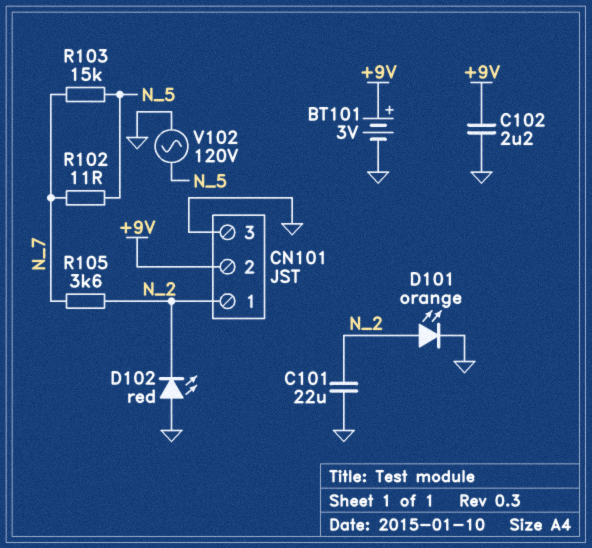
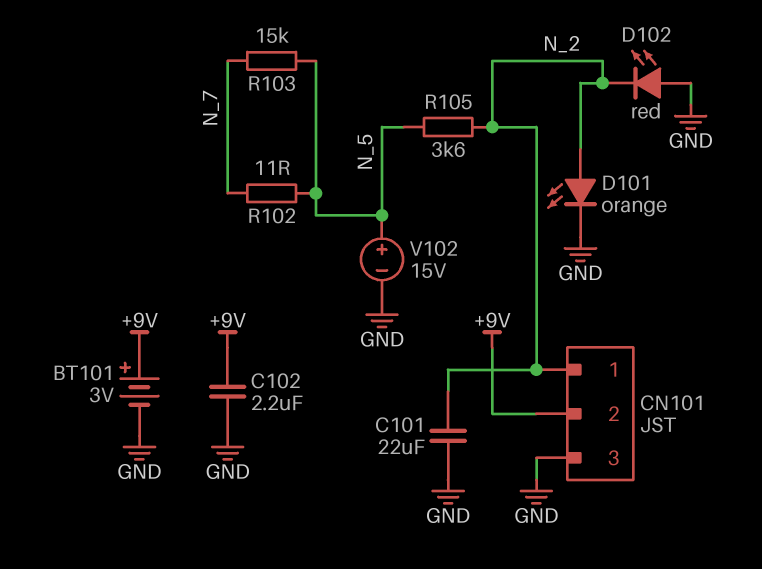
R105: 3.6k (N_2, N_7) -> 3.6k (N_2, N_5)
V102: AC 120V (GND, N_5) -> 15V (plus N_5, minus GND)

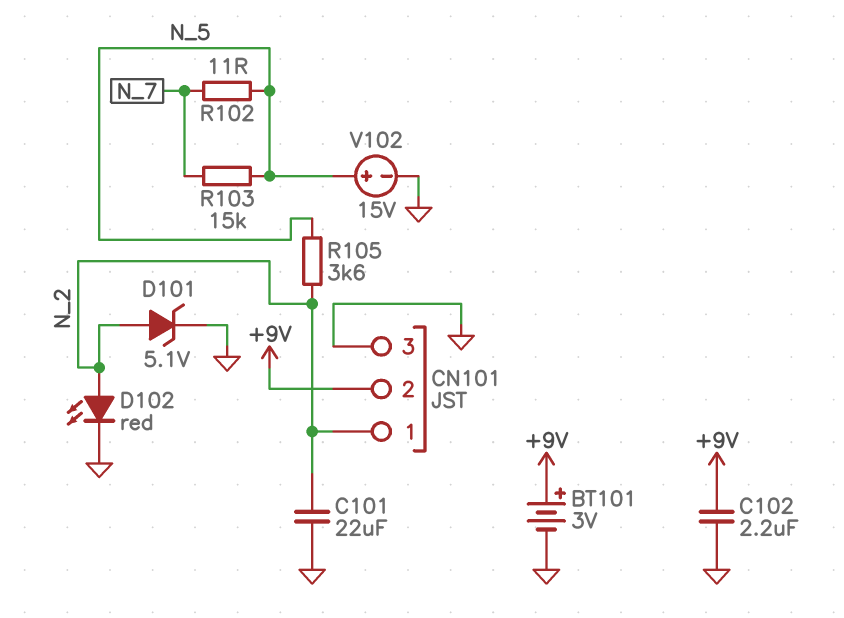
D101: LED orange (A N_2, K GND) -> zener 5.1V (A N_2, K GND)
D102: LED red (A GND, K N_2) -> LED red (A N_2, K GND)

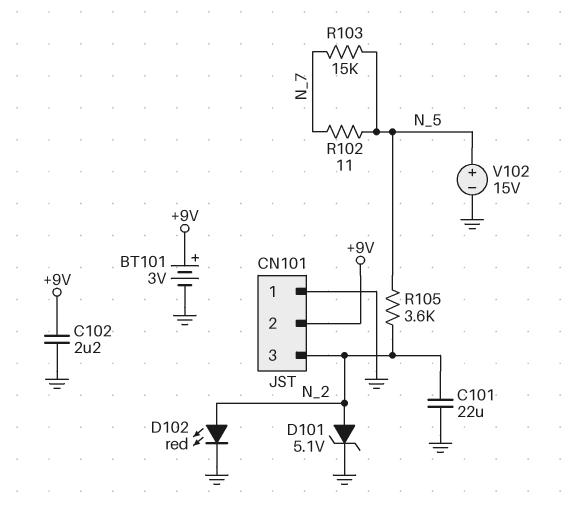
CN101 pin 1: N_2 -> GND
CN101 pin 3: GND -> N_2

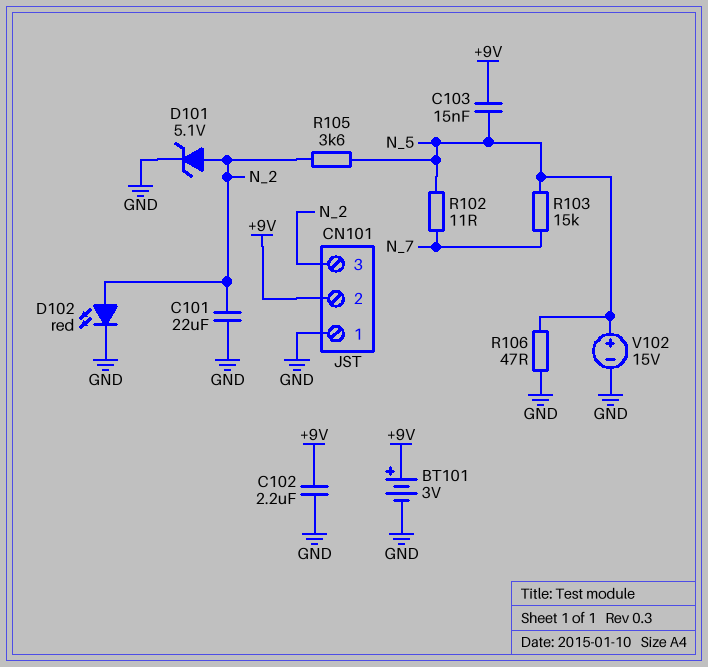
C103: none -> 15nF (+9V, N_5)
R106: none -> 47 (GND, N_5)

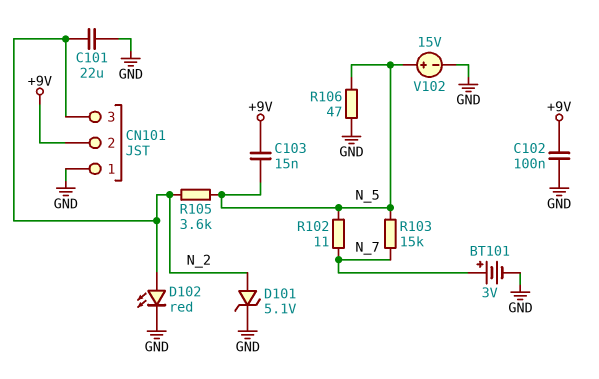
BT101: 3V (plus +9V, minus GND) -> 3V (plus N_7, minus GND)
C102: 2.2uF (+9V, GND) -> 100nF (+9V, GND)

